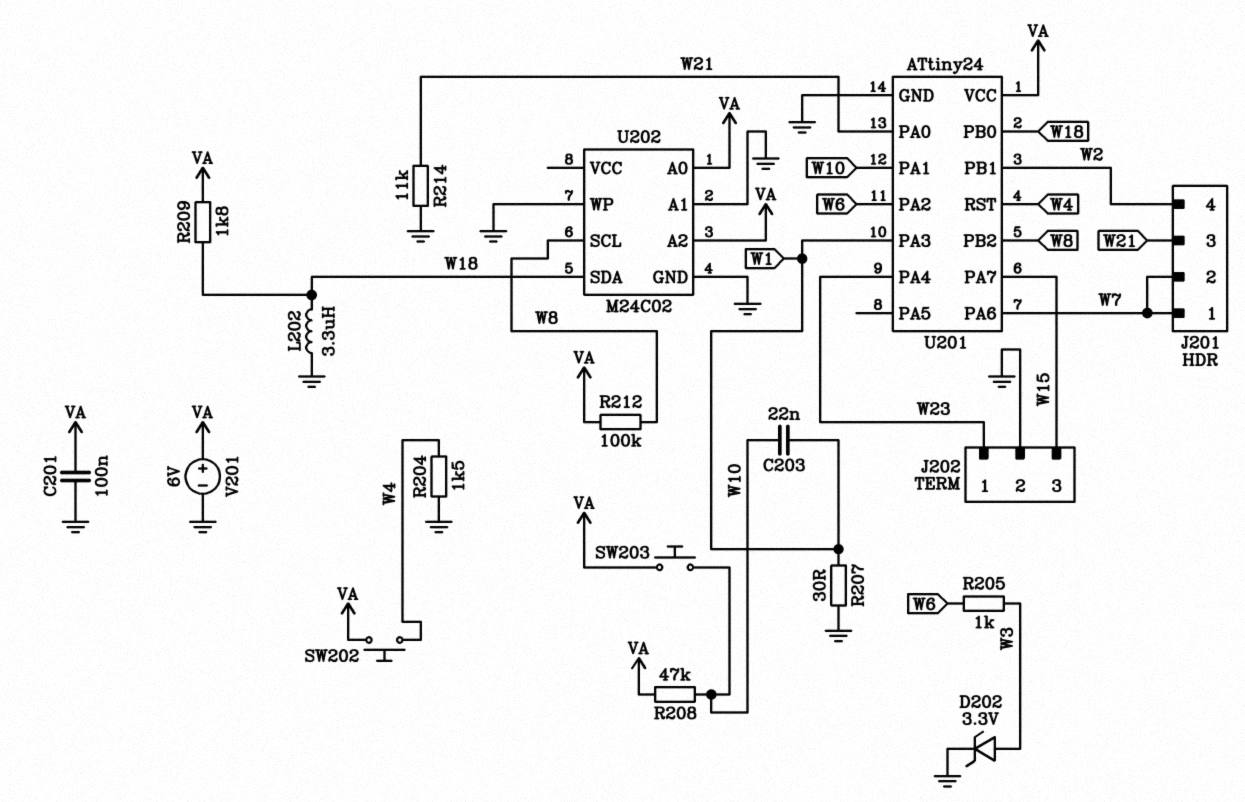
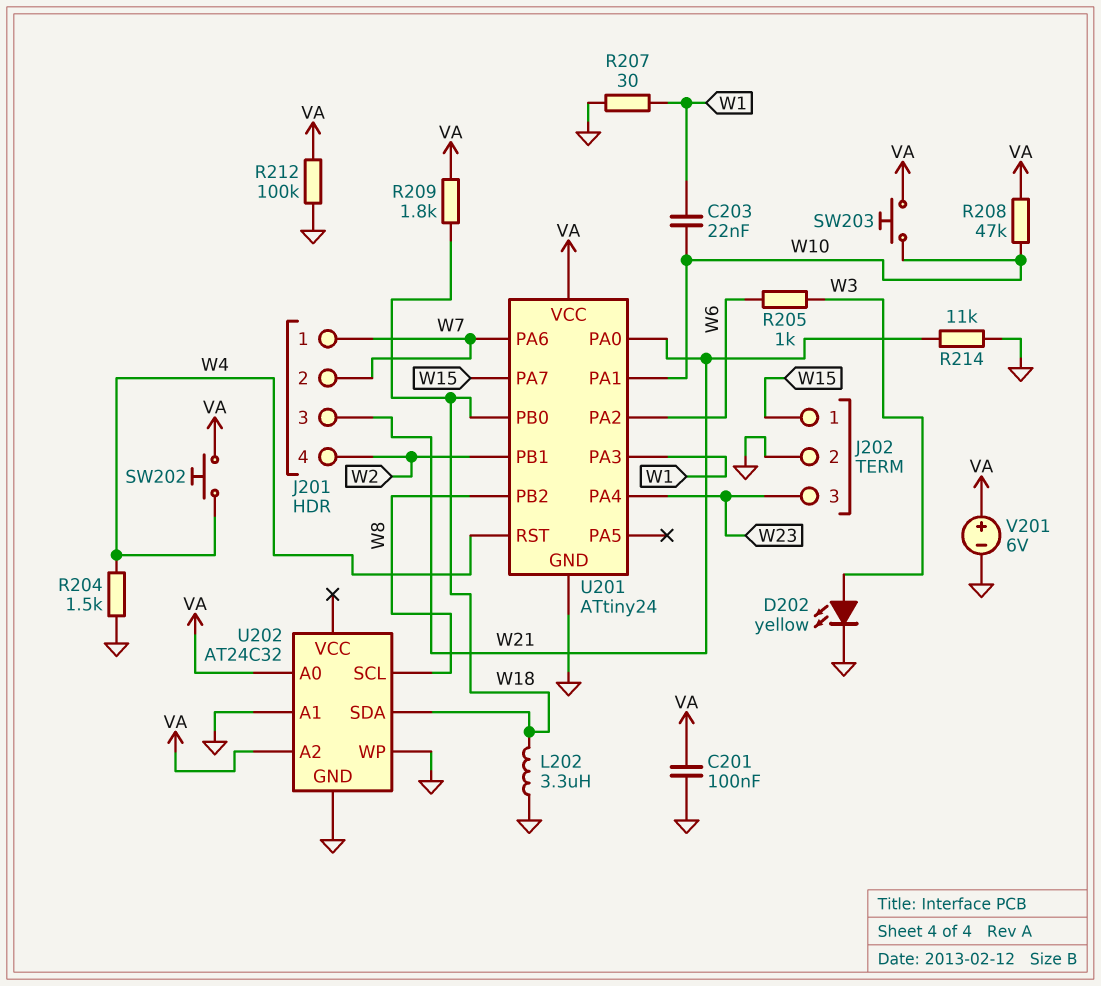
D202: zener 3.3V (A W3, K GND) -> LED yellow (A W3, K GND)
J202 pin 1: W23 -> W15
J202 pin 3: W15 -> W23
R212: 100k (VA, W8) -> 100k (GND, VA)
U202: M24C02 -> AT24C32

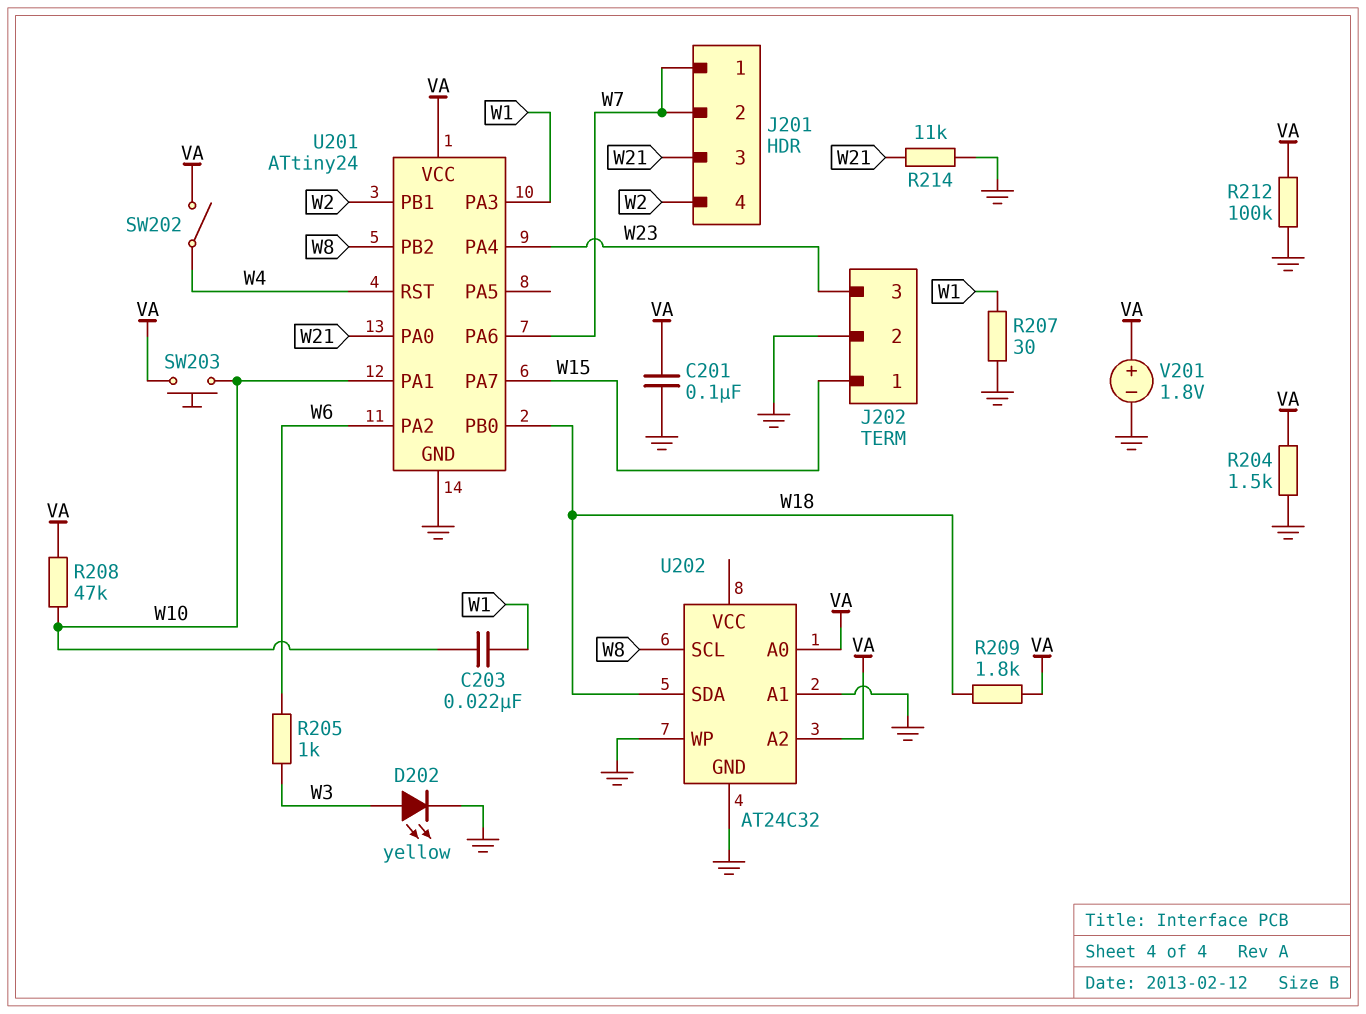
L202: 3.3uH (GND, W18) -> none
R204: 1.5k (GND, W4) -> 1.5k (GND, VA)
SW202: button (VA, W4) -> switch (VA, W4)
V201: 6V (plus VA, minus GND) -> 1.8V (plus VA, minus GND)

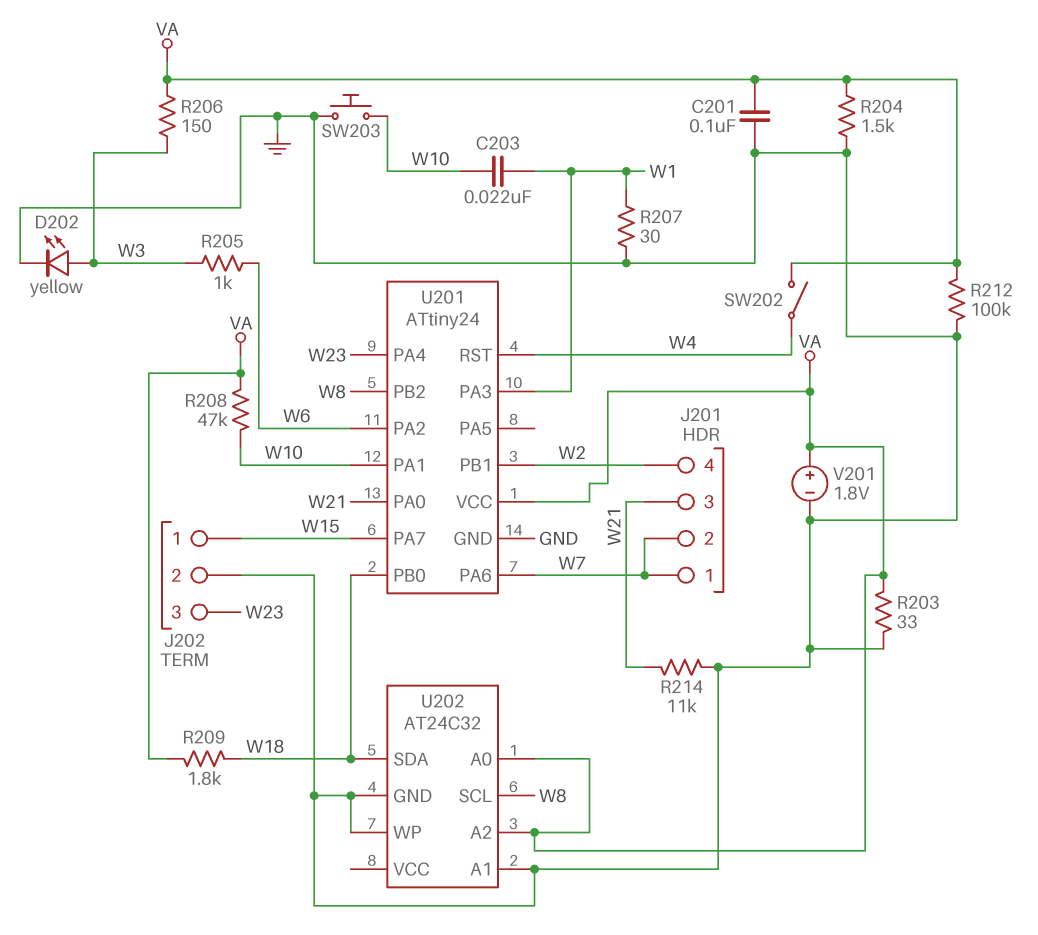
R203: none -> 33 (GND, VA)
R206: none -> 150 (VA, W3)
SW203: button (VA, W10) -> button (GND, W10)

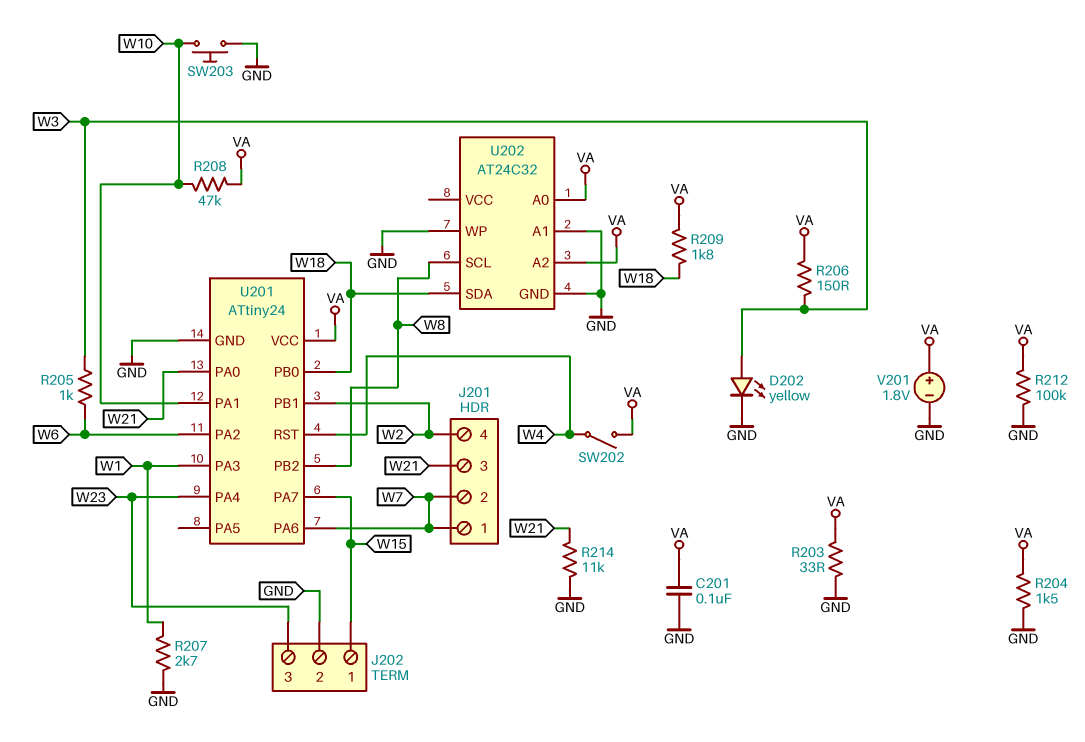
C203: 22nF (W1, W10) -> none
R207: 30 (GND, W1) -> 2.7k (GND, W1)

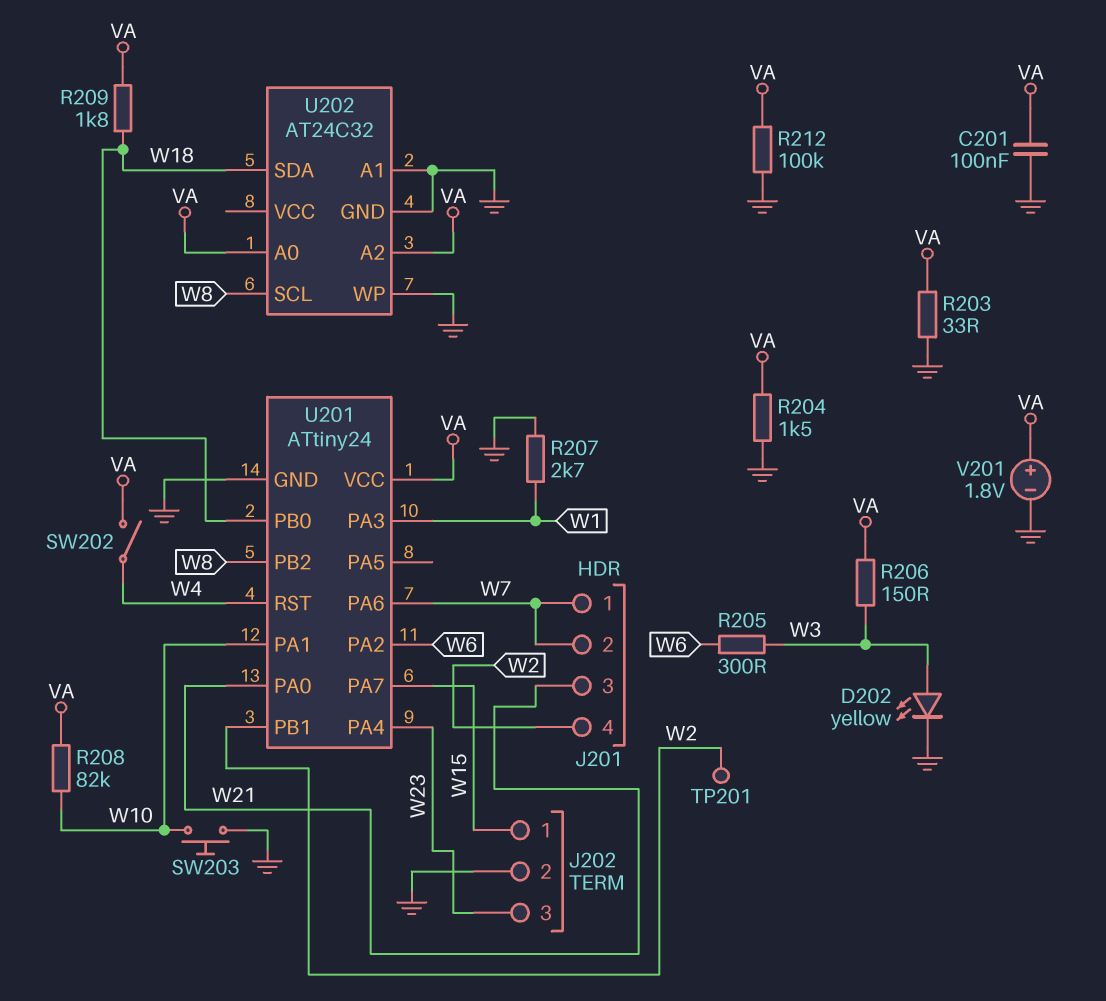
R205: 1k (W3, W6) -> 300 (W3, W6)
R208: 47k (VA, W10) -> 82k (VA, W10)
R214: 11k (GND, W21) -> none
TP201: none -> test point (W2)

